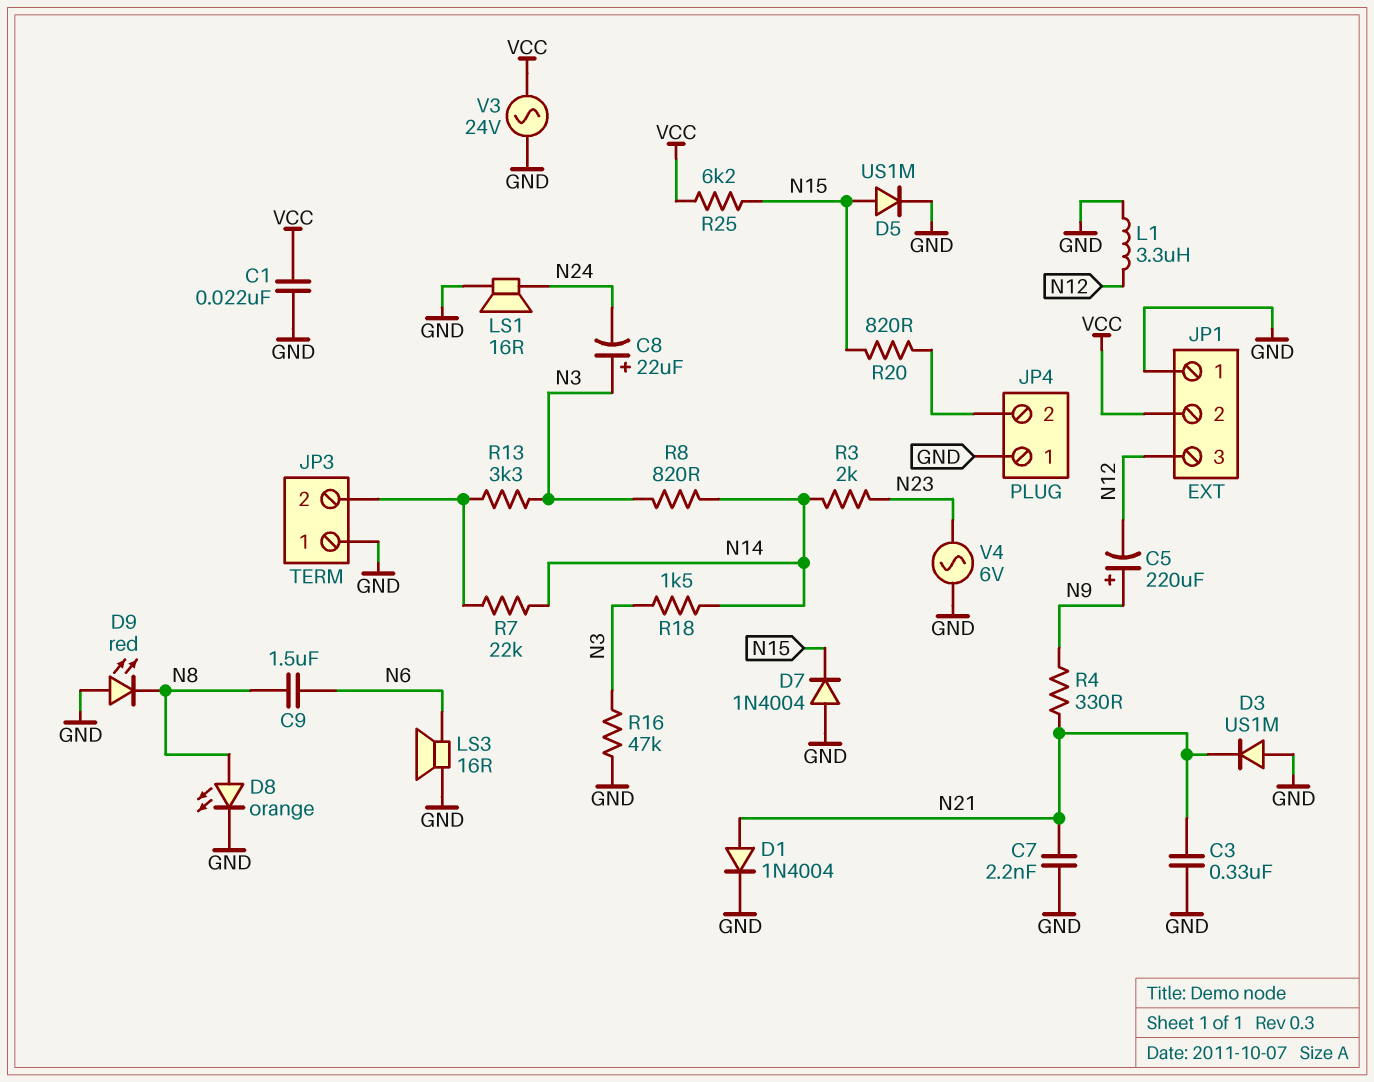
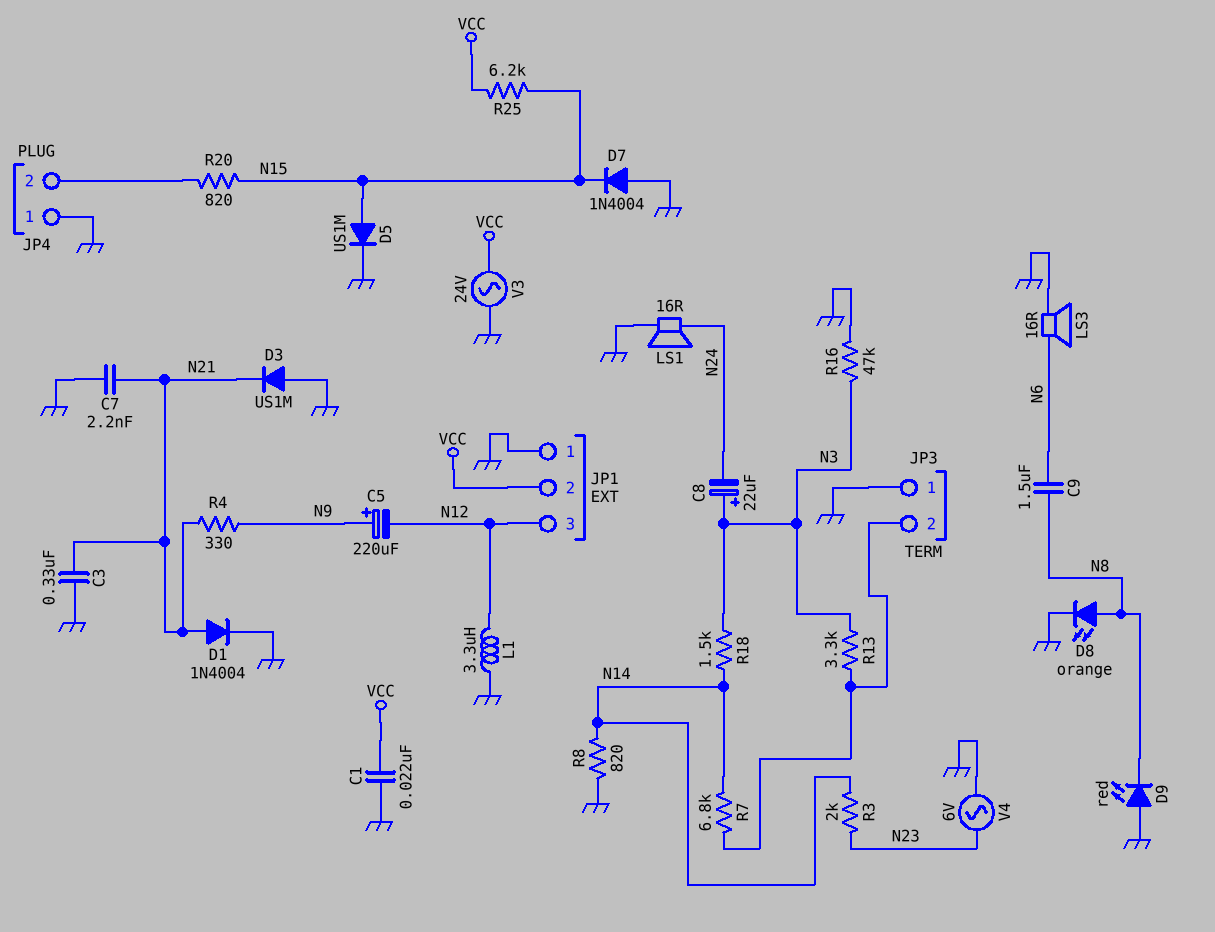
R7: 22k (JP3/2, N14) -> 6.8k (JP3/2, N14)
R8: 820 (N3, N14) -> 820 (GND, N14)

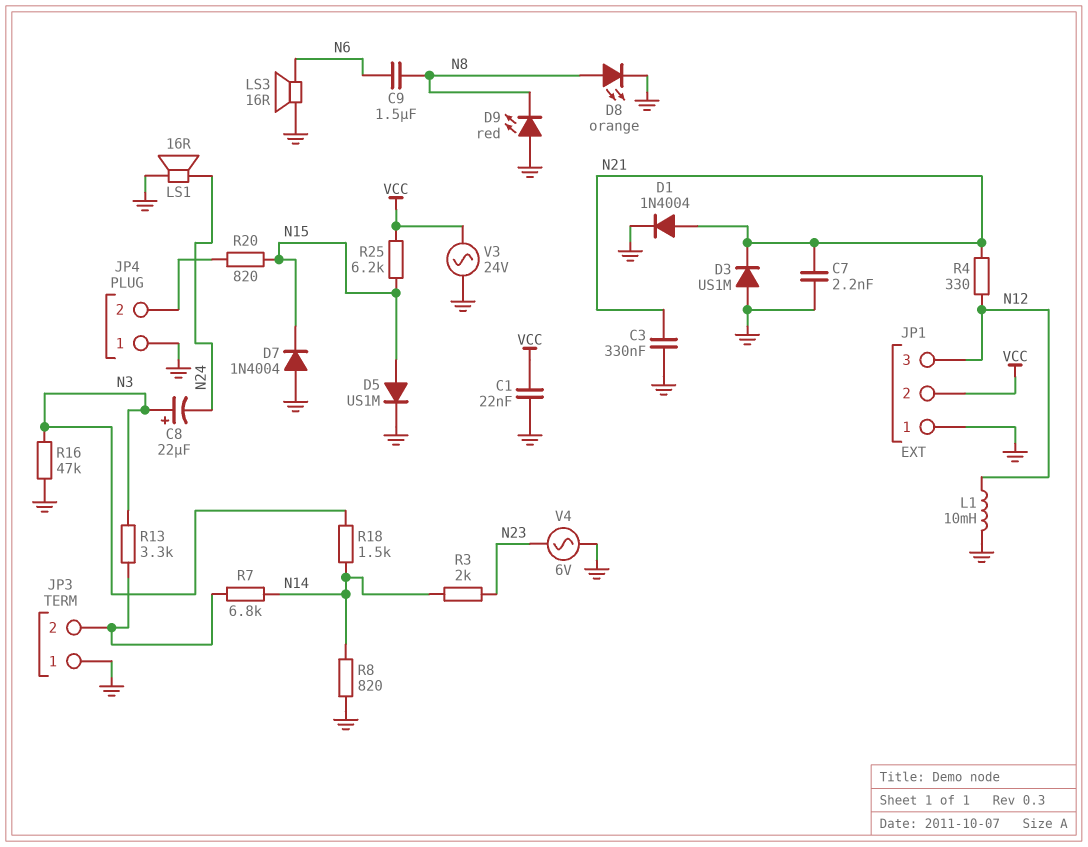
C5: 220uF (plus N9, minus N12) -> none
L1: 3.3uH (GND, N12) -> 10mH (GND, N12)
R4: 330 (N9, N21) -> 330 (N12, N21)

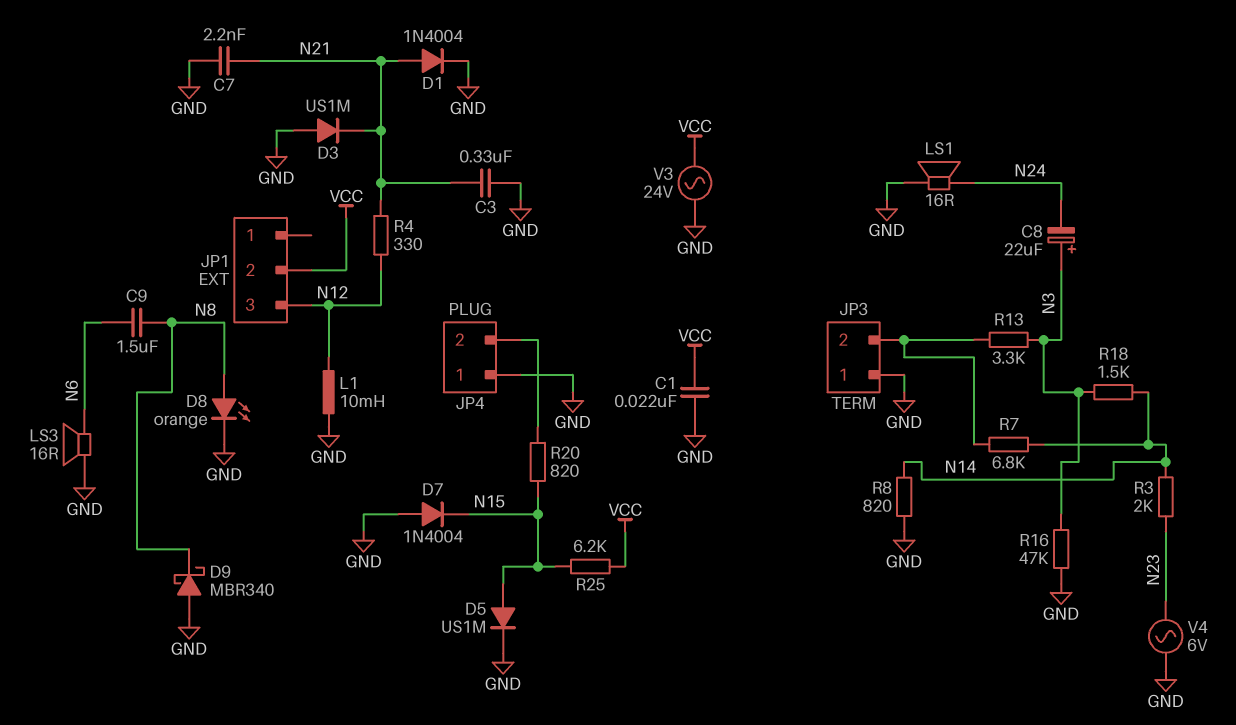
D9: LED red (A GND, K N8) -> schottky MBR340 (A GND, K N8)
JP1 pin 1: GND -> none

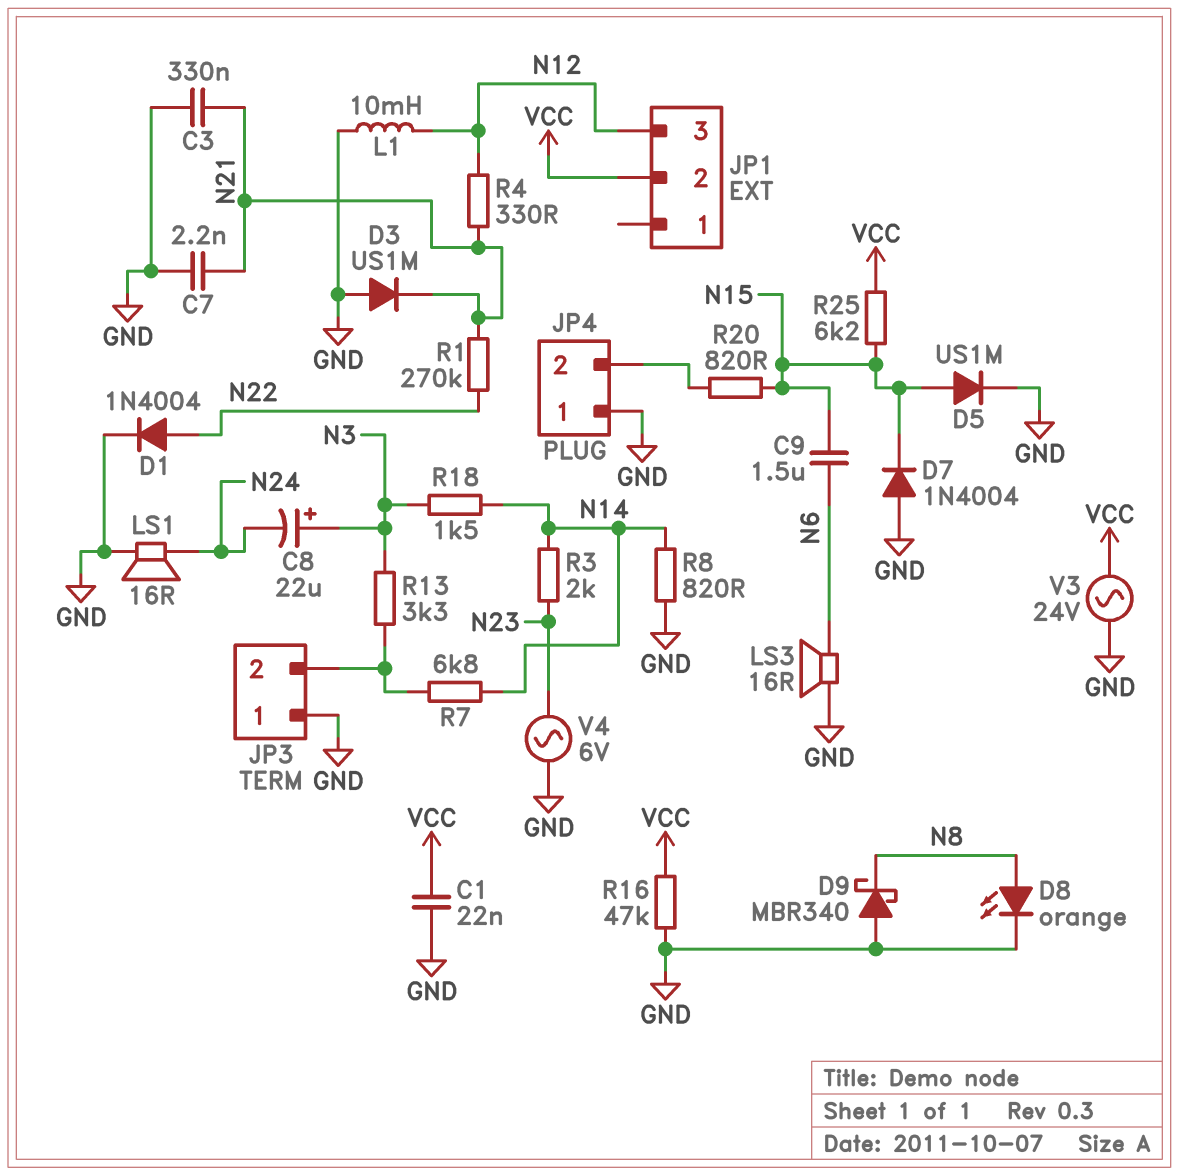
C9: 1.5uF (N6, N8) -> 1.5uF (N6, N15)
D1: diode 1N4004 (A N21, K GND) -> diode 1N4004 (A N22, K GND)
R1: none -> 270k (N21, N22)
R16: 47k (GND, N3) -> 47k (GND, VCC)

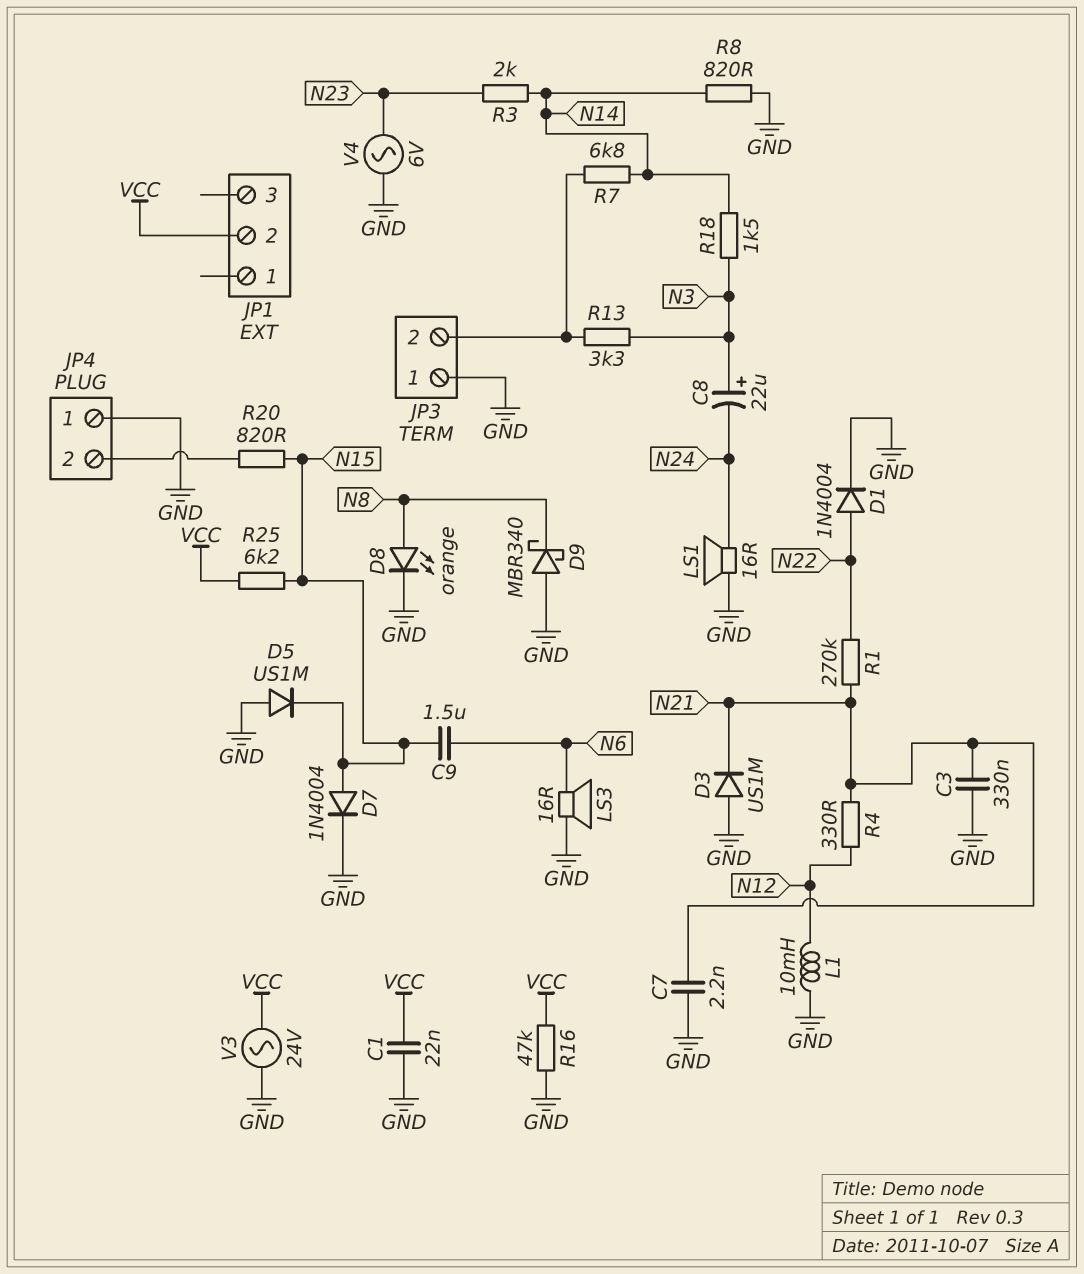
D5: diode US1M (A N15, K GND) -> diode US1M (A GND, K N15)
D7: diode 1N4004 (A GND, K N15) -> diode 1N4004 (A N15, K GND)
JP1 pin 3: N12 -> none

